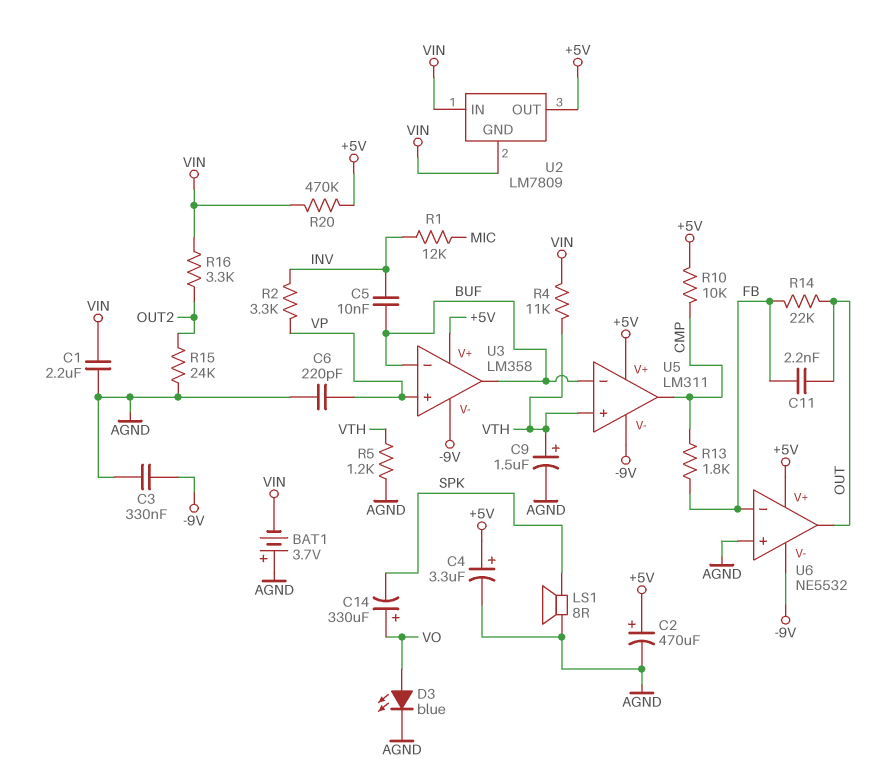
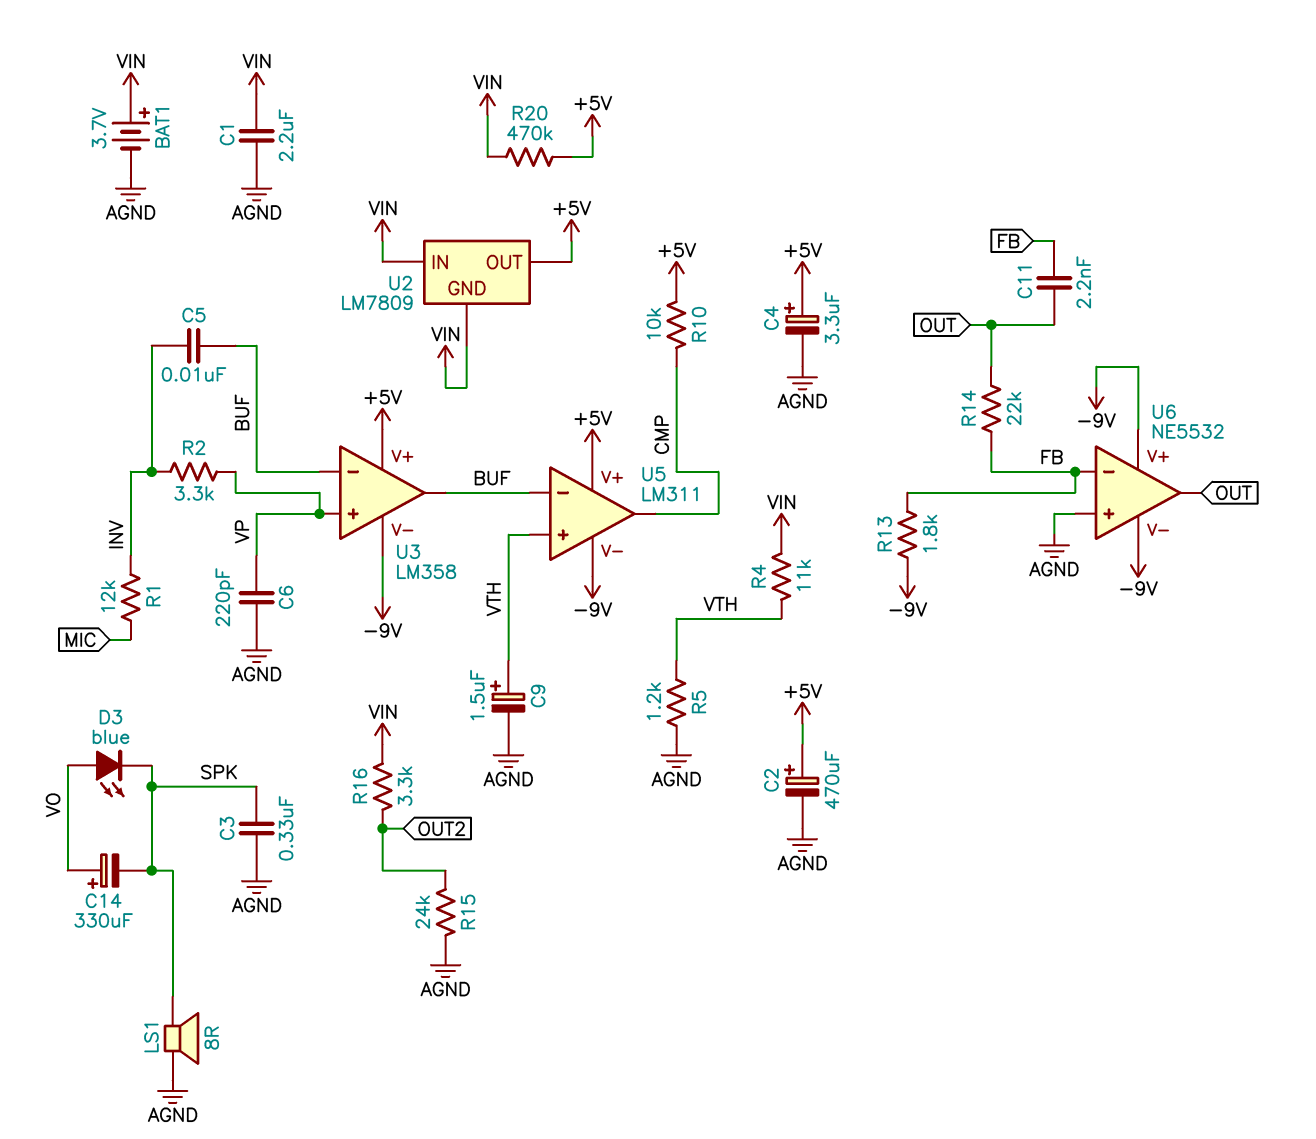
BAT1: 3.7V (plus AGND, minus VIN) -> 3.7V (plus VIN, minus AGND)
C3: 330nF (-9V, AGND) -> 330nF (AGND, SPK)
D3: LED blue (A VO, K AGND) -> LED blue (A VO, K SPK)
R13: 1.8k (CMP, FB) -> 1.8k (-9V, FB)
U6 pin V+: +5V -> -9V

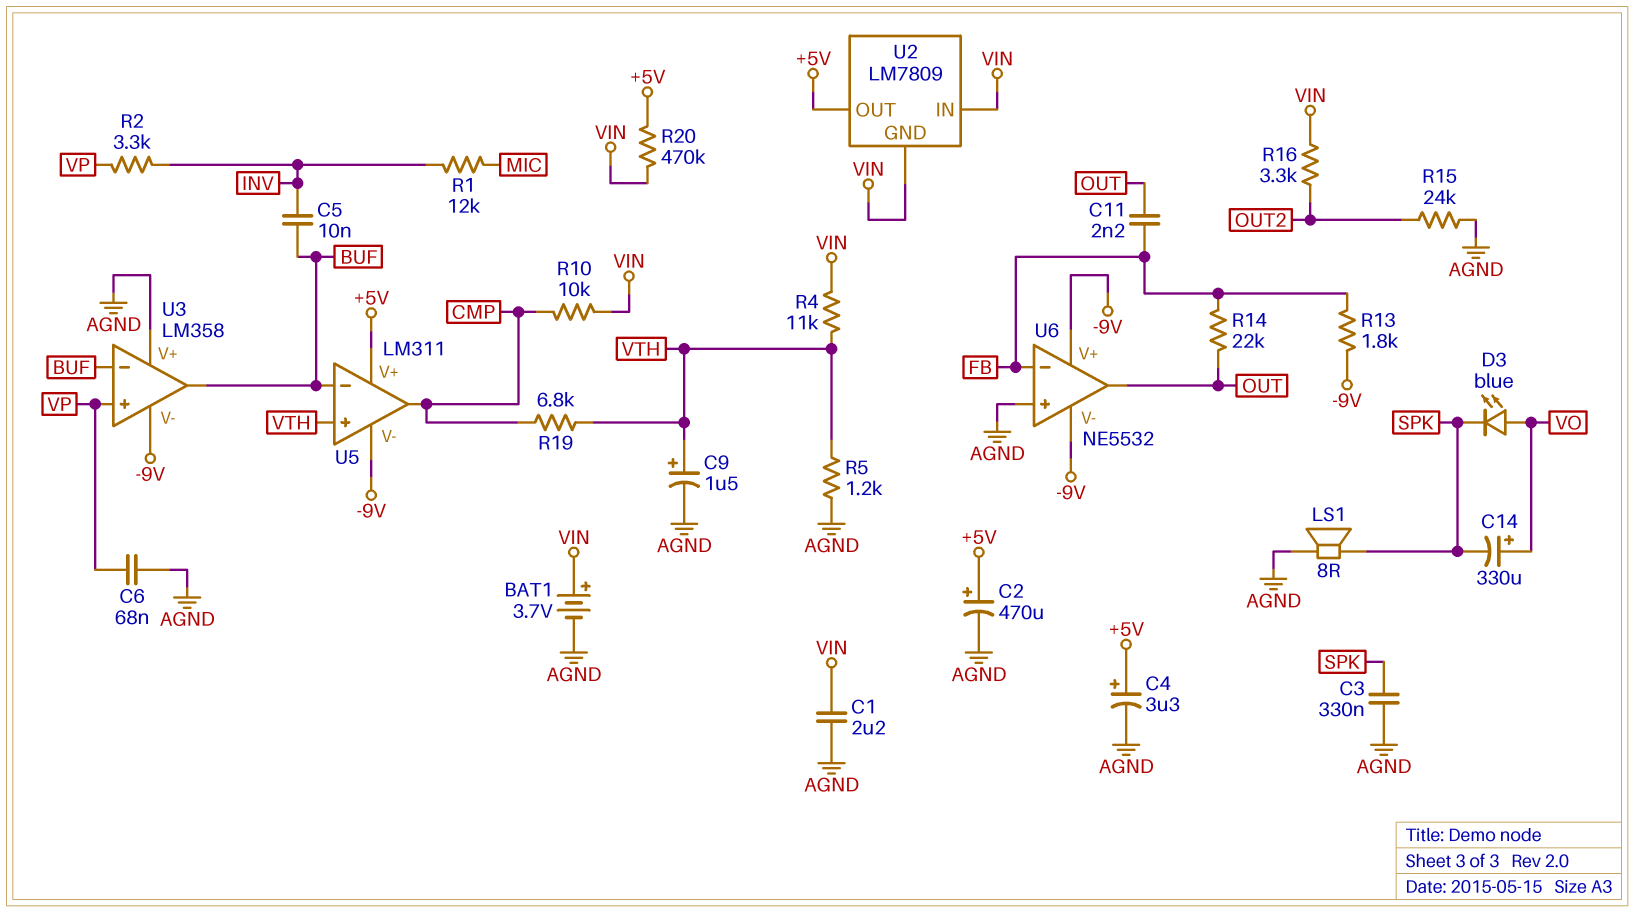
C6: 220pF (AGND, VP) -> 68nF (AGND, VP)
R10: 10k (+5V, CMP) -> 10k (CMP, VIN)
R19: none -> 6.8k (CMP, VTH)
U3 pin V+: +5V -> AGND

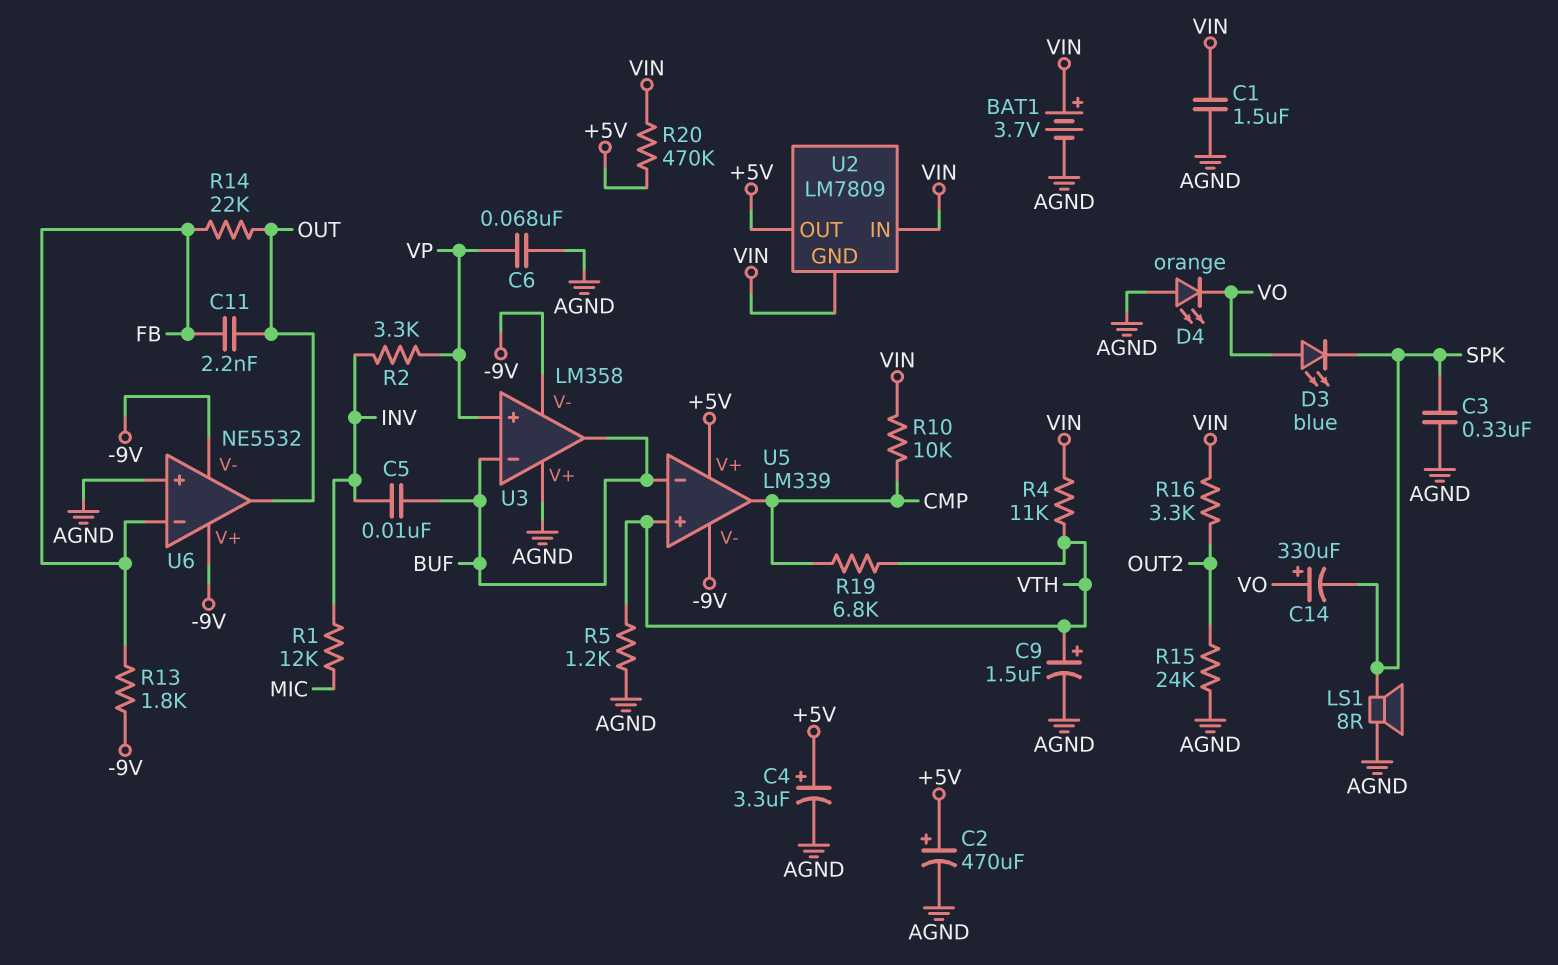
C1: 2.2uF (AGND, VIN) -> 1.5uF (AGND, VIN)
D4: none -> LED orange (A AGND, K VO)
U5: LM311 -> LM339

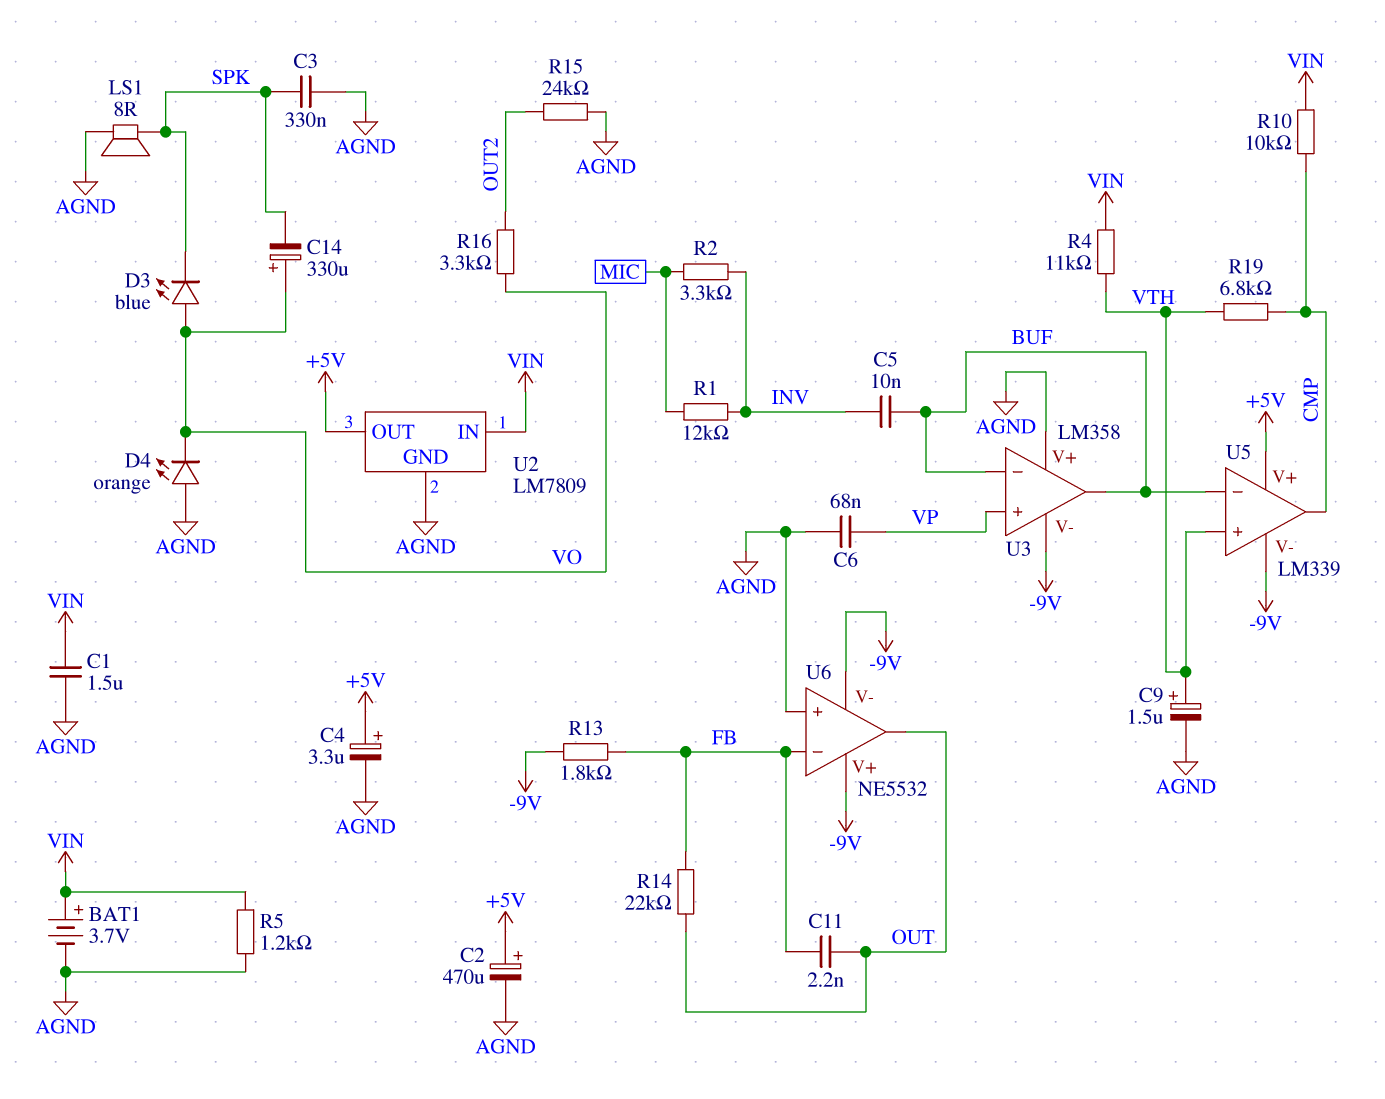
R2: 3.3k (INV, VP) -> 3.3k (INV, MIC)
R5: 1.2k (AGND, VTH) -> 1.2k (AGND, VIN)
R16: 3.3k (OUT2, VIN) -> 3.3k (OUT2, VO)
R20: 470k (+5V, VIN) -> none
U2 pin GND: VIN -> AGND

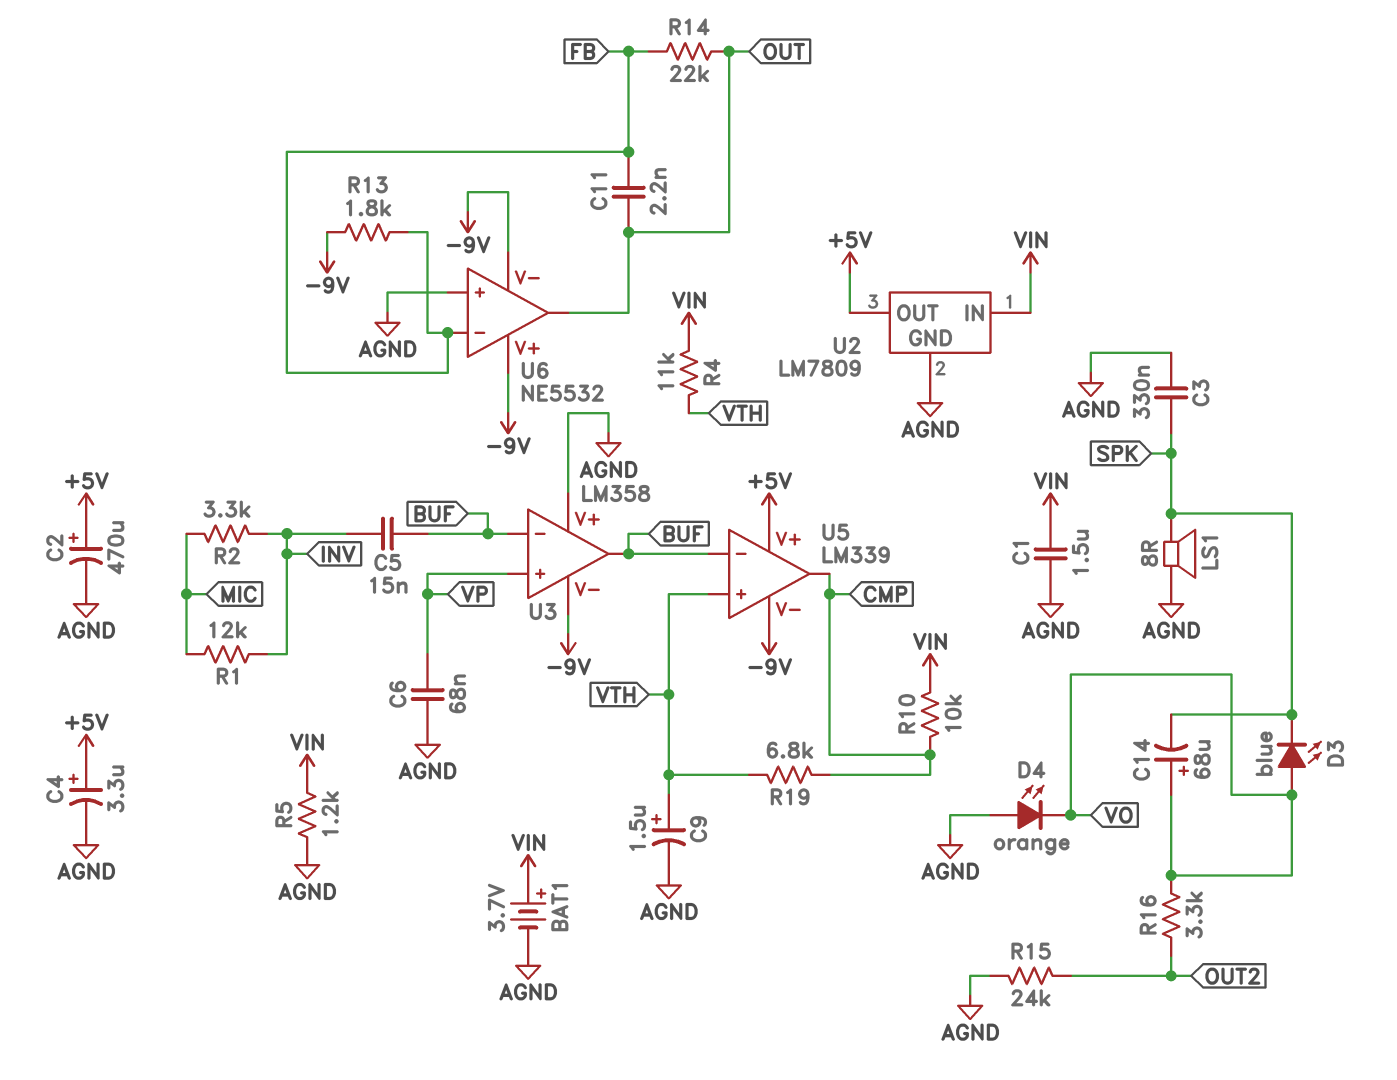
C5: 10nF (BUF, INV) -> 15nF (BUF, INV)
C14: 330uF (plus VO, minus SPK) -> 68uF (plus VO, minus SPK)

